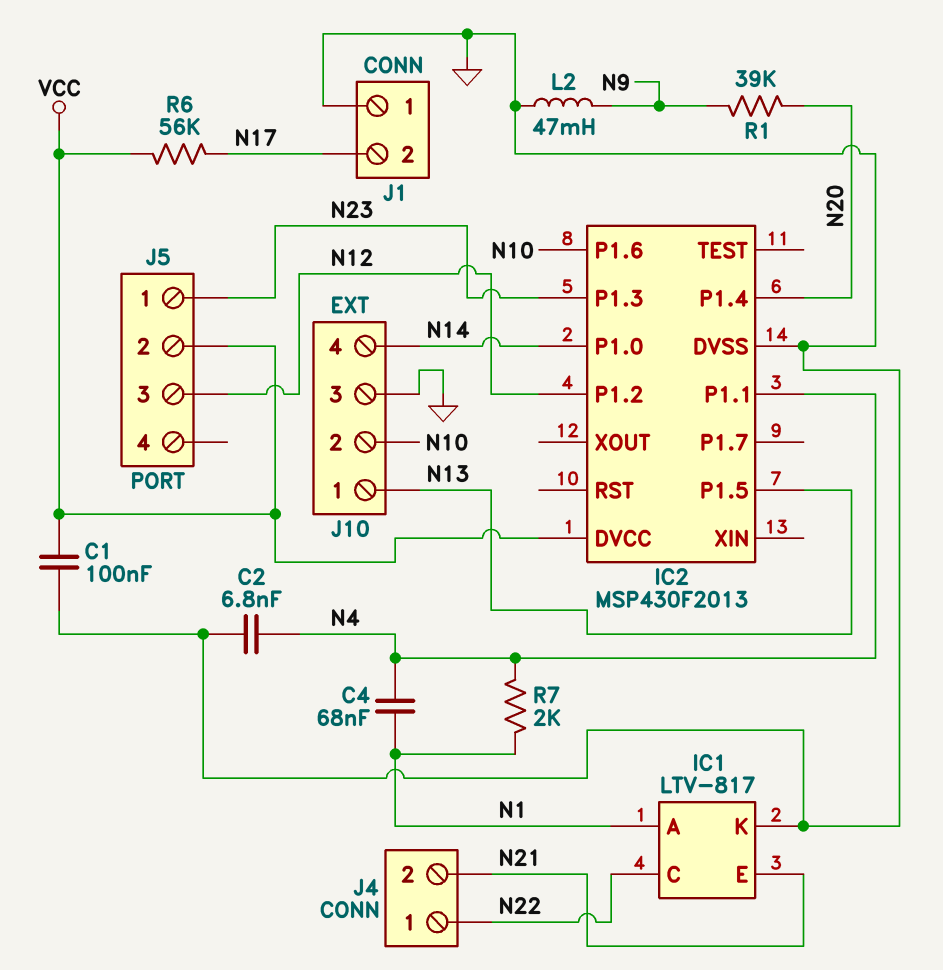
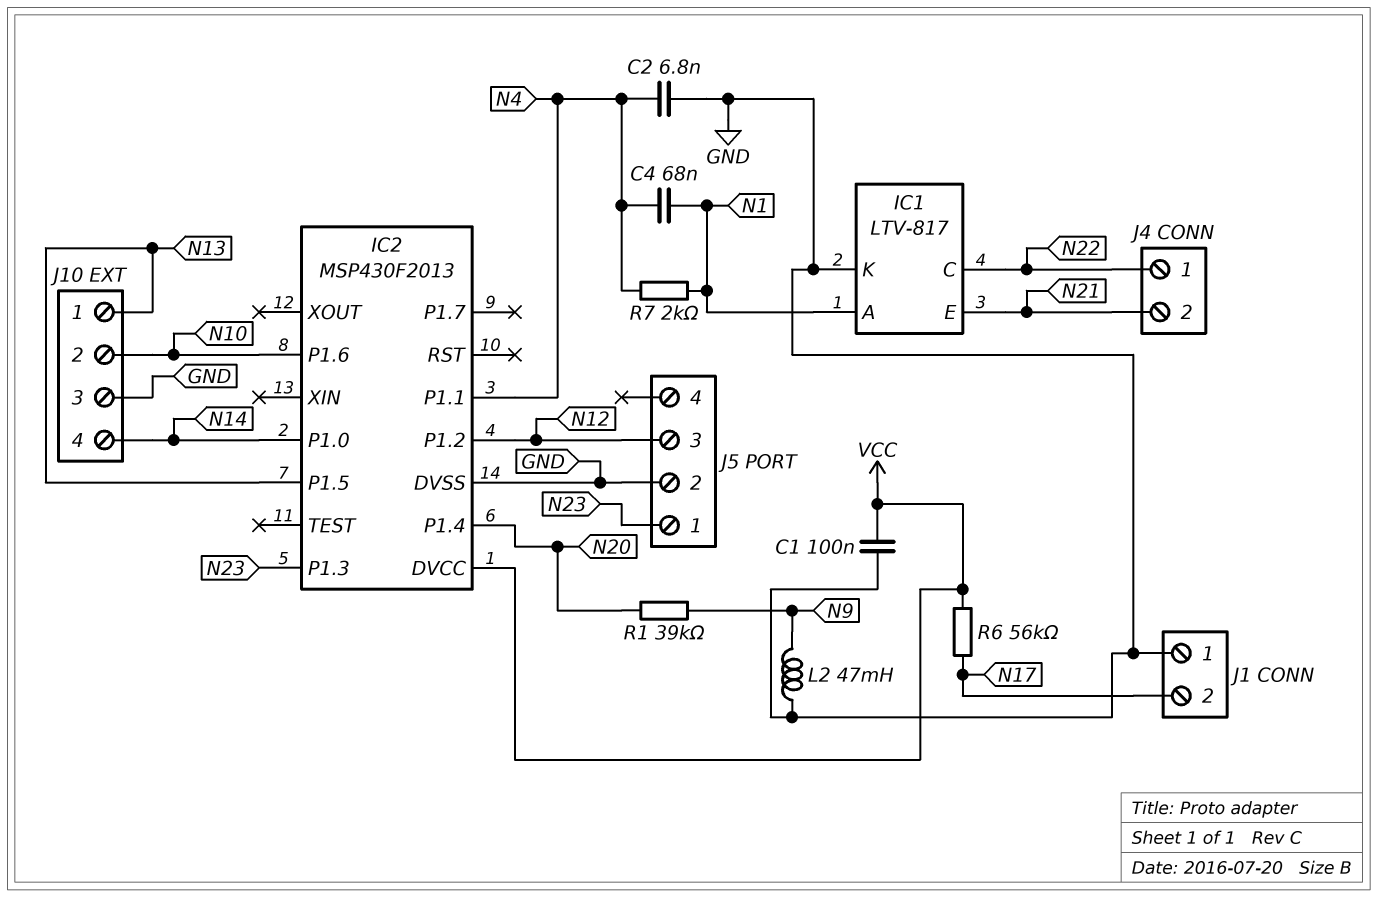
J5 pin 2: VCC -> GND

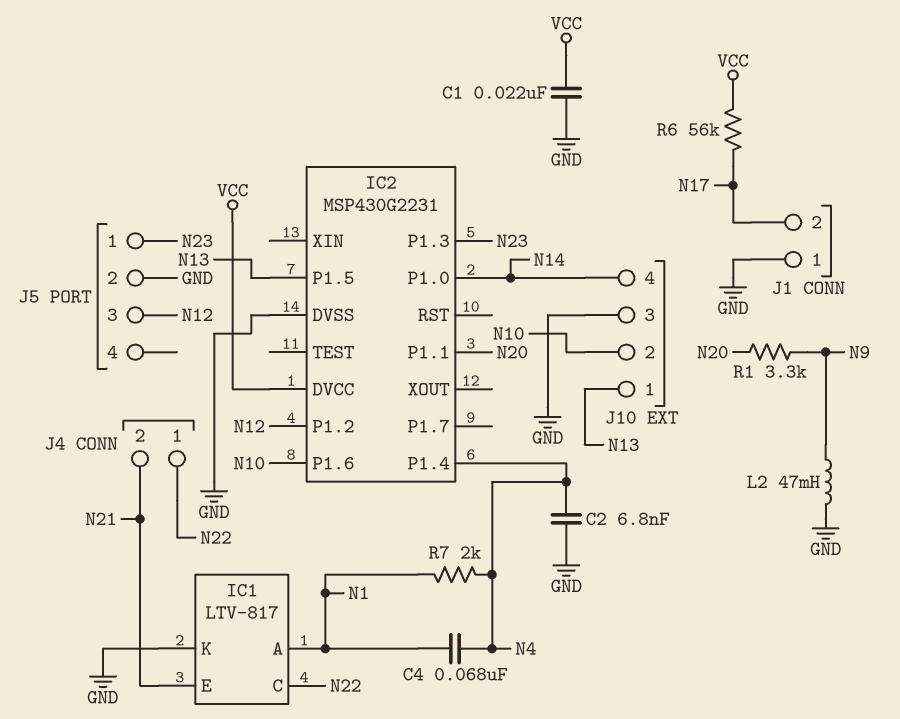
C1: 100nF (GND, VCC) -> 22nF (GND, VCC)
IC2: MSP430F2013 -> MSP430G2231
IC2 pin P1.1: N4 -> N20
IC2 pin P1.4: N20 -> N4
R1: 39k (N9, N20) -> 3.3k (N9, N20)

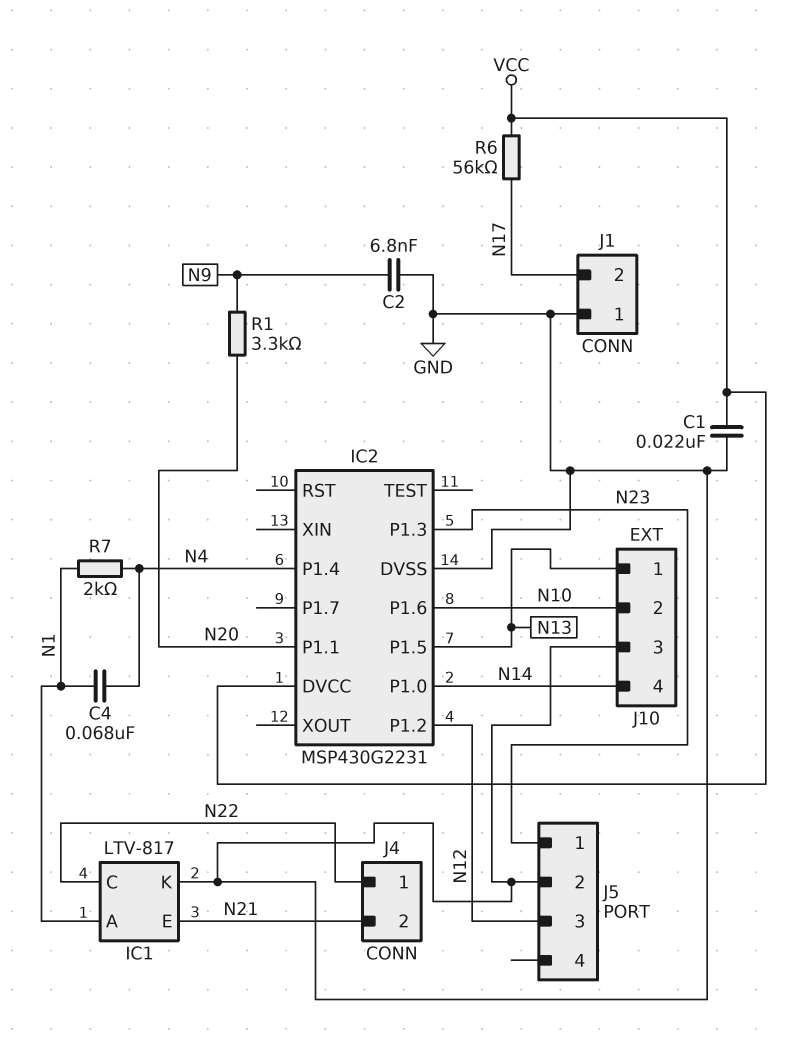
C2: 6.8nF (GND, N4) -> 6.8nF (GND, N9)
L2: 47mH (GND, N9) -> none

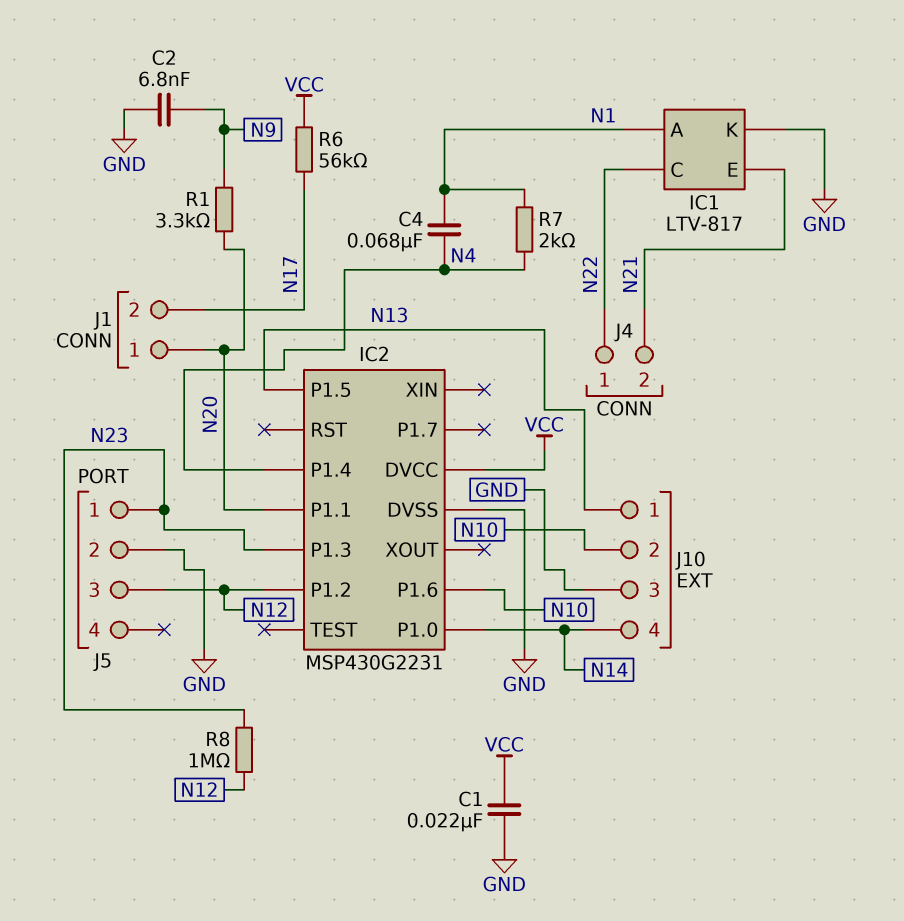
J1 pin 1: GND -> N20
R8: none -> 1M (N12, N23)

